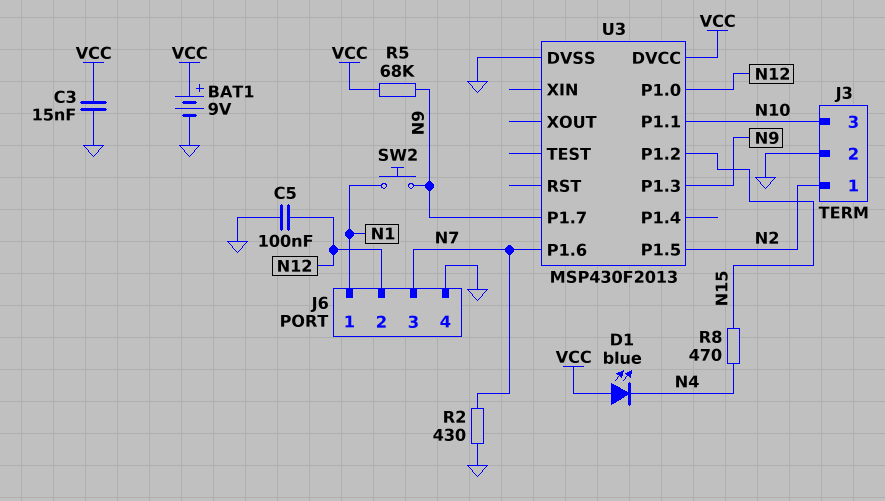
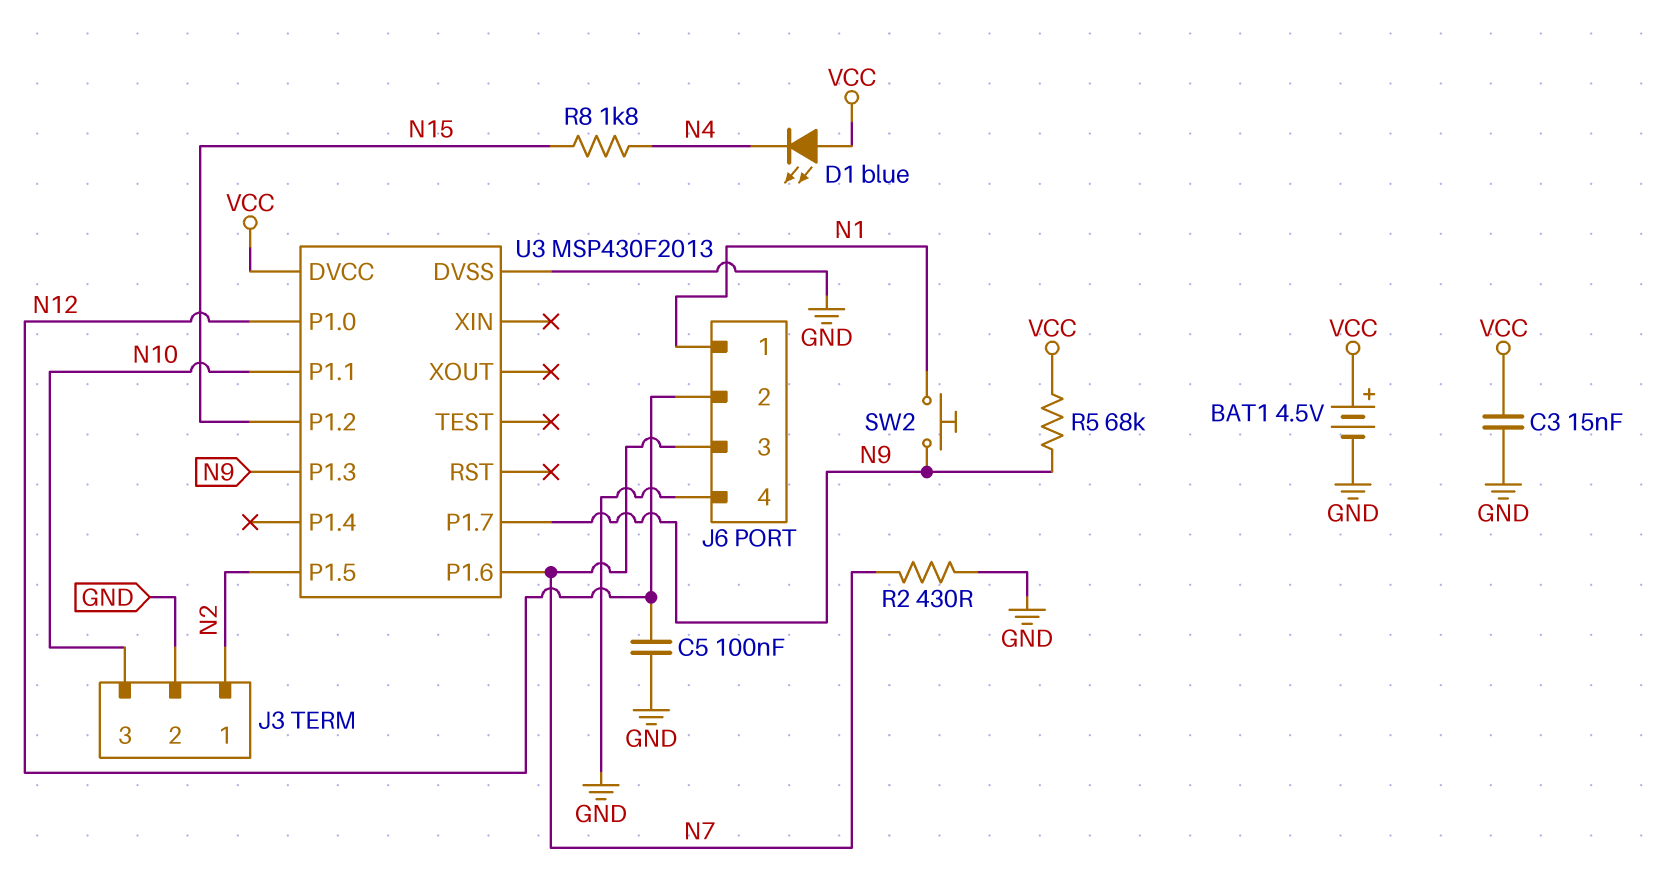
BAT1: 9V (plus VCC, minus GND) -> 4.5V (plus VCC, minus GND)
R8: 470 (N4, N15) -> 1.8k (N4, N15)

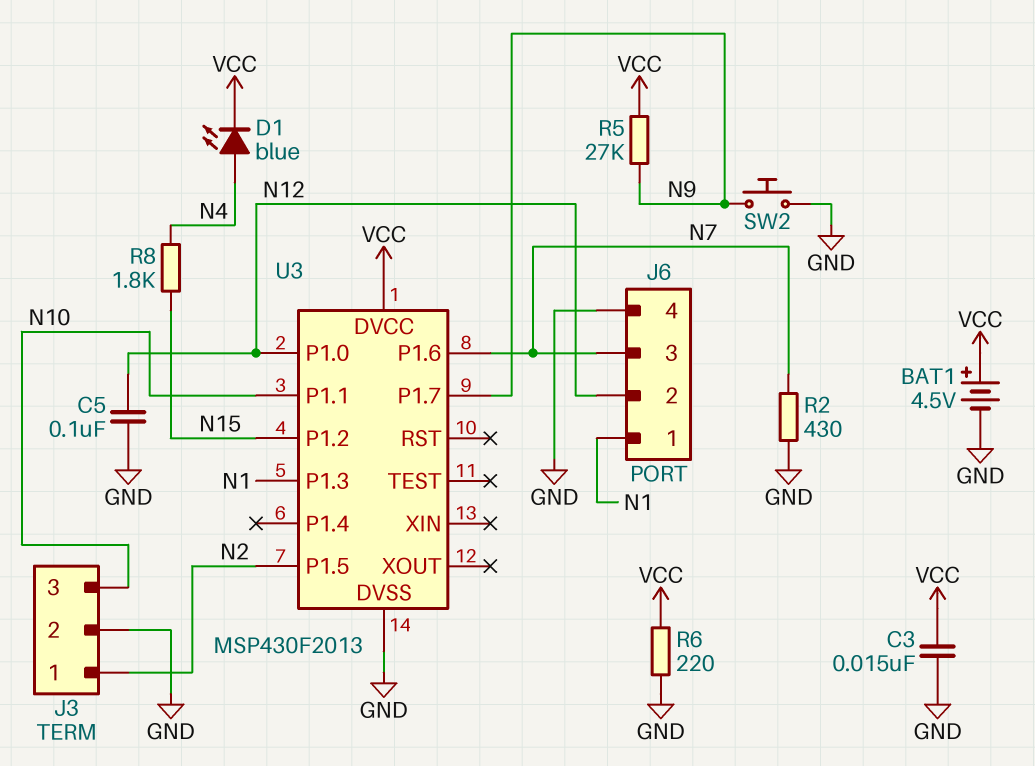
D1: LED blue (A VCC, K N4) -> LED blue (A N4, K VCC)
R5: 68k (N9, VCC) -> 27k (N9, VCC)
R6: none -> 220 (GND, VCC)
SW2: button (N1, N9) -> button (GND, N9)
U3 pin P1.3: N9 -> N1

